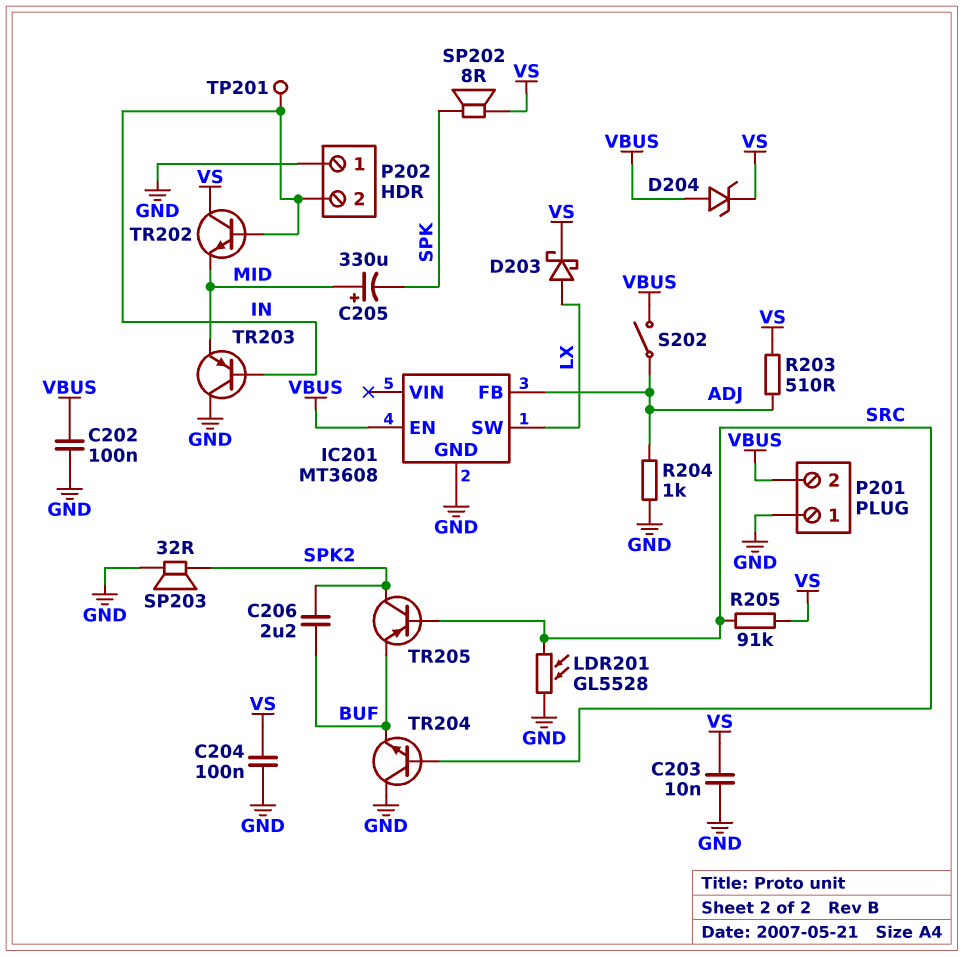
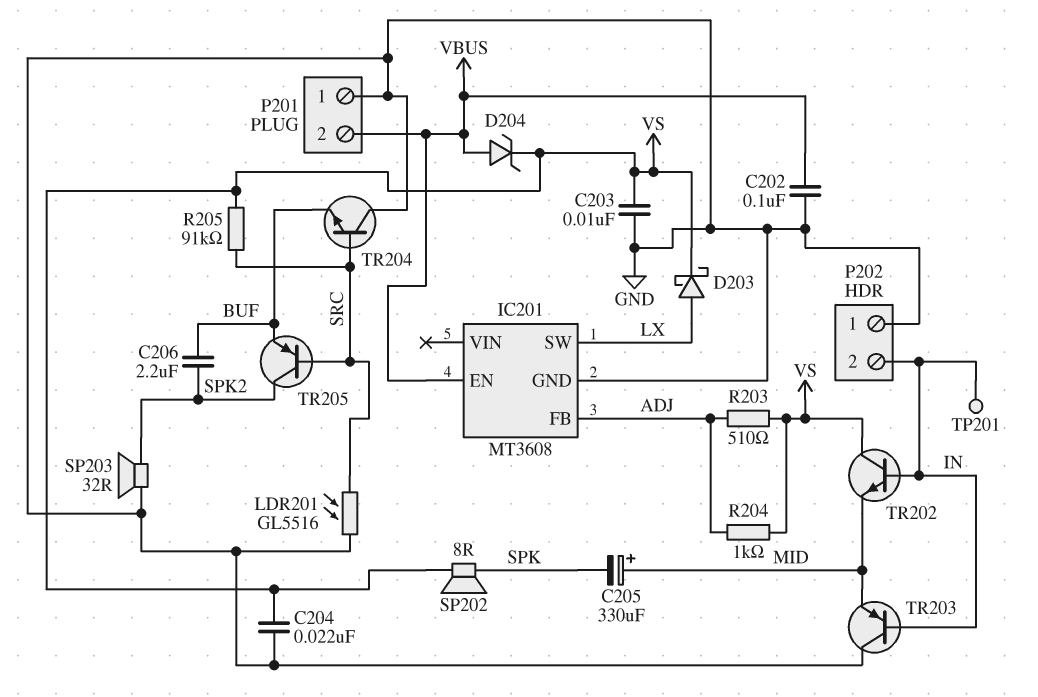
C204: 100nF (GND, VS) -> 22nF (GND, VS)
LDR201: GL5528 (GND, SRC) -> GL5516 (GND, SRC)
R204: 1k (ADJ, GND) -> 1k (ADJ, VS)
S202: switch (ADJ, VBUS) -> none

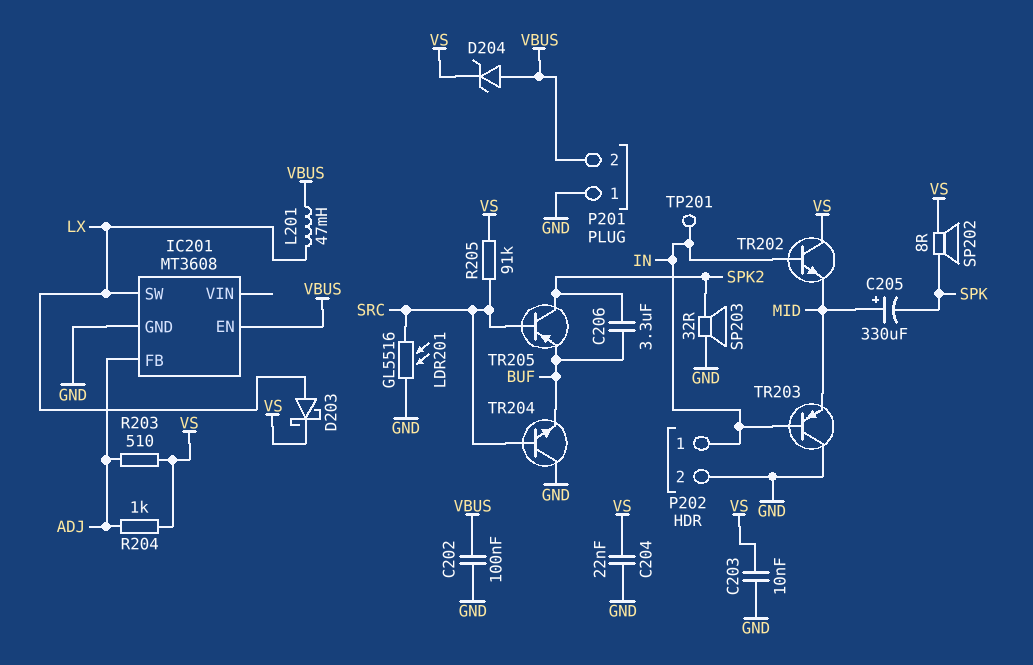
C206: 2.2uF (BUF, SPK2) -> 3.3uF (BUF, SPK2)
L201: none -> 47mH (LX, VBUS)
P202 pin 1: GND -> IN
P202 pin 2: IN -> GND

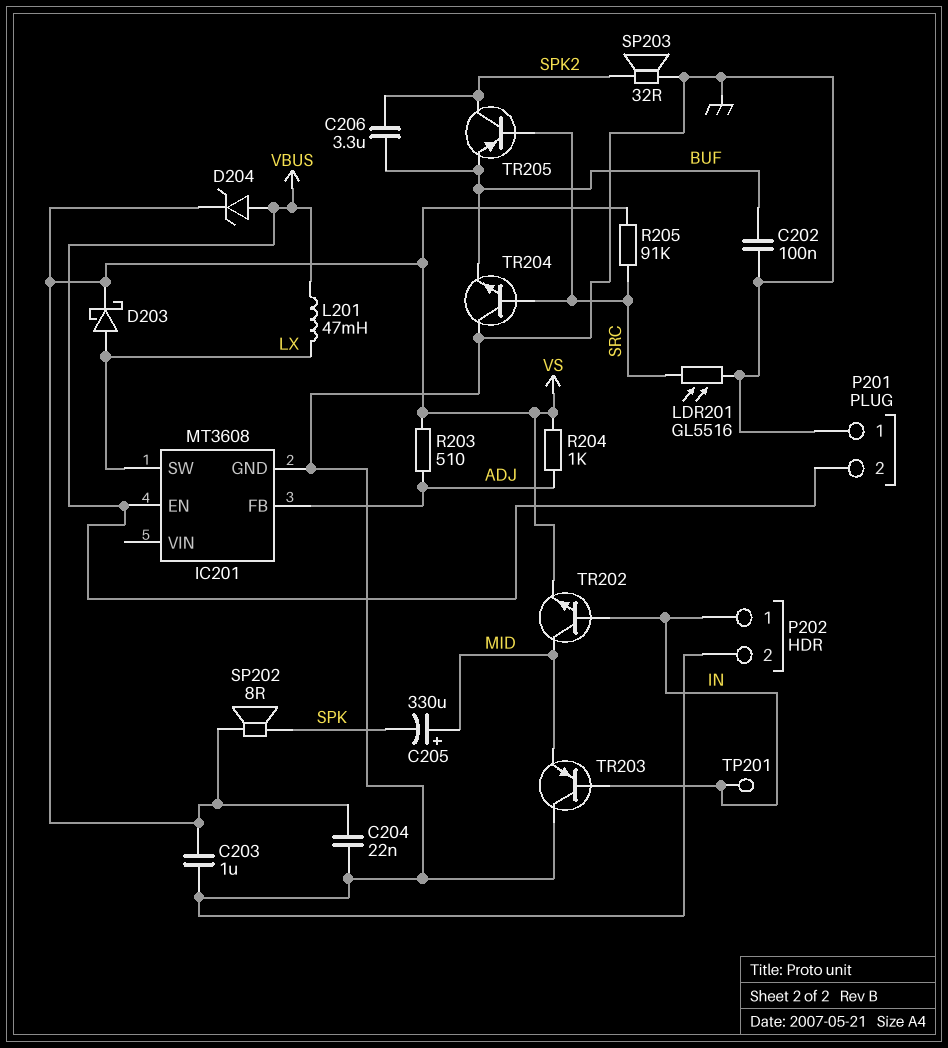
C202: 100nF (GND, VBUS) -> 100nF (BUF, GND)
C203: 10nF (GND, VS) -> 1uF (GND, VS)
TR202: NPN (B IN, C VS, E MID) -> NPN (B IN, C MID, E VS)

